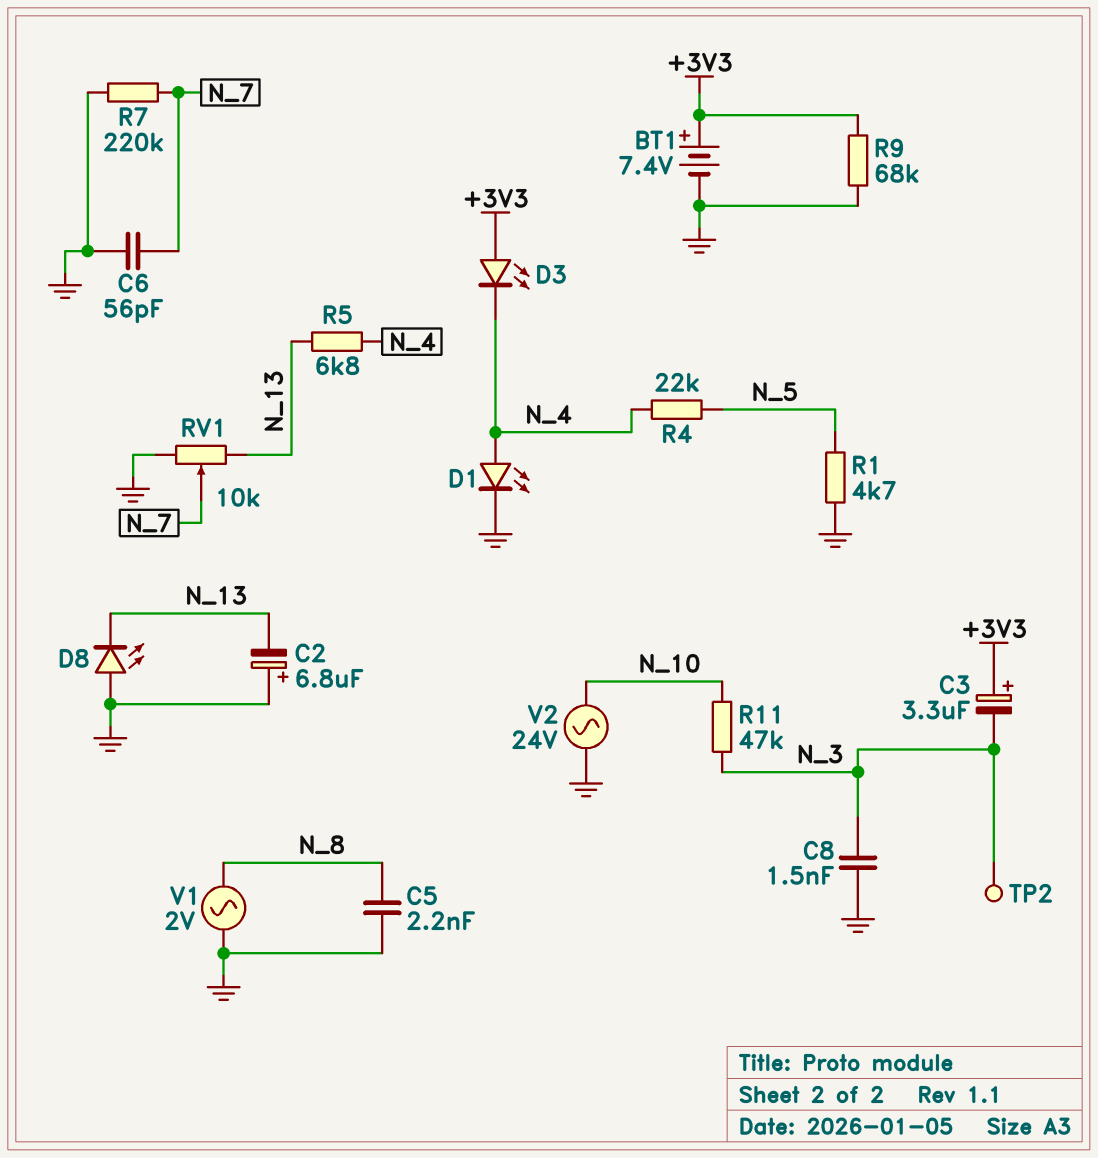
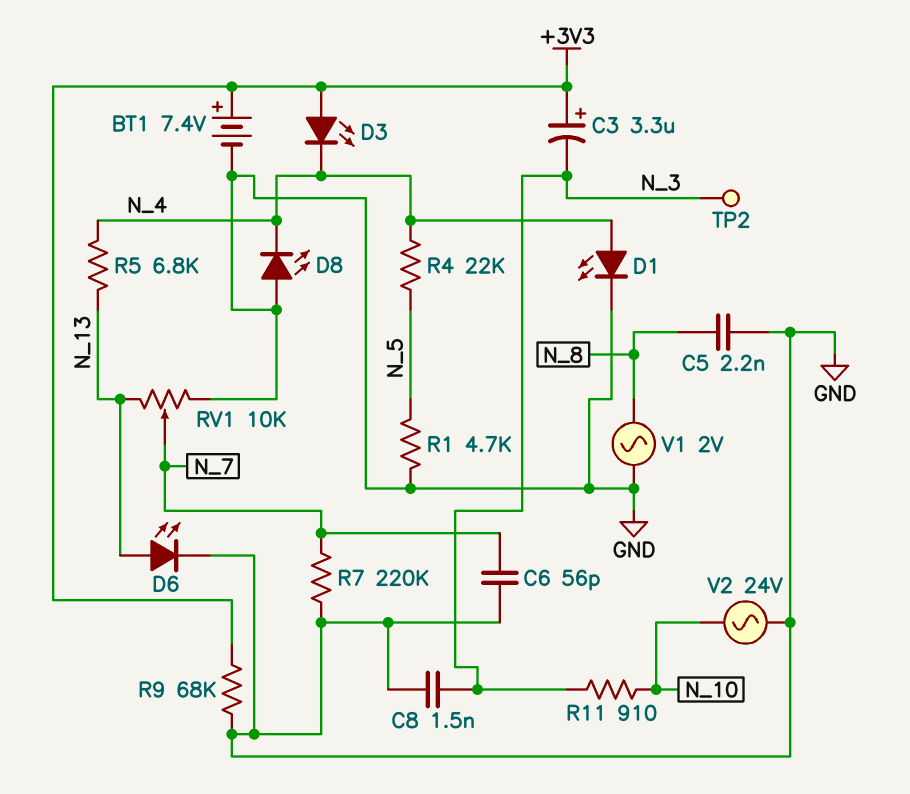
C2: 6.8uF (plus GND, minus N_13) -> none
D6: none -> LED (A N_13, K GND)
D8: LED (A GND, K N_13) -> LED (A GND, K N_4)
R11: 47k (N_3, N_10) -> 910 (N_3, N_10)

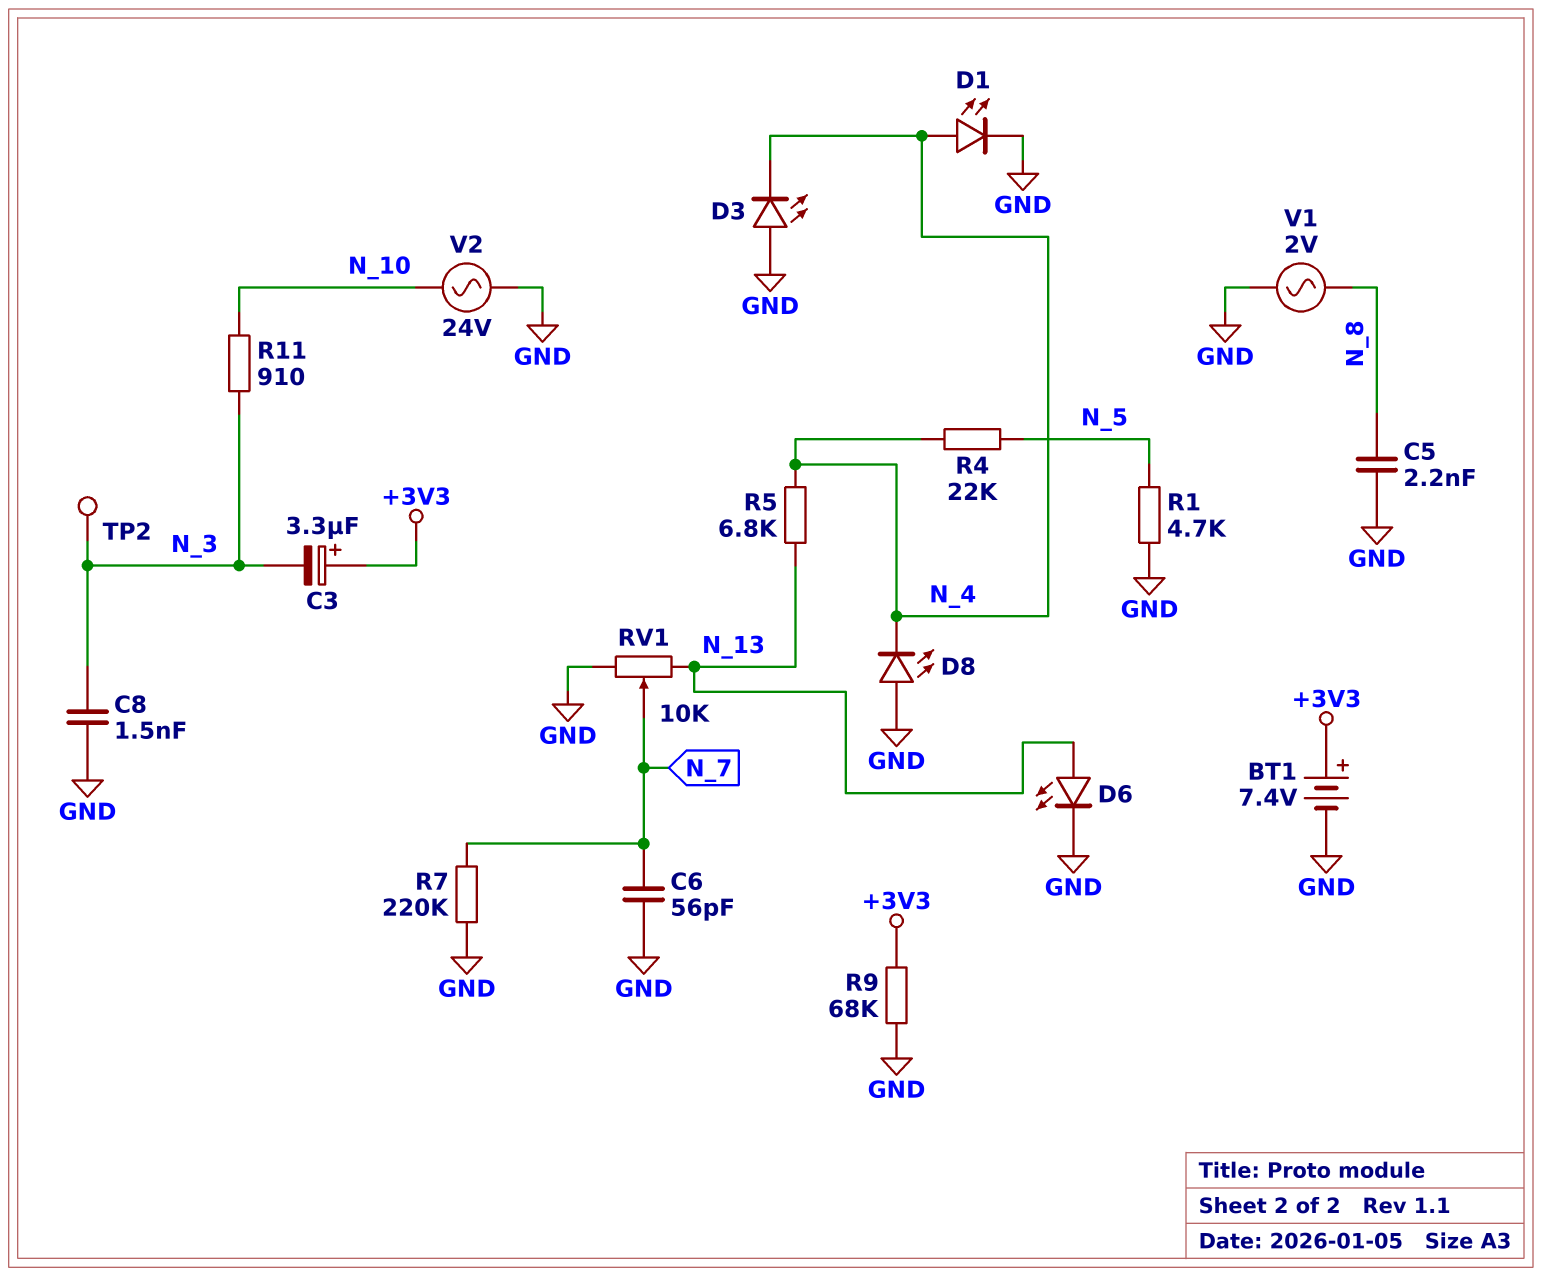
D3: LED (A +3V3, K N_4) -> LED (A GND, K N_4)

